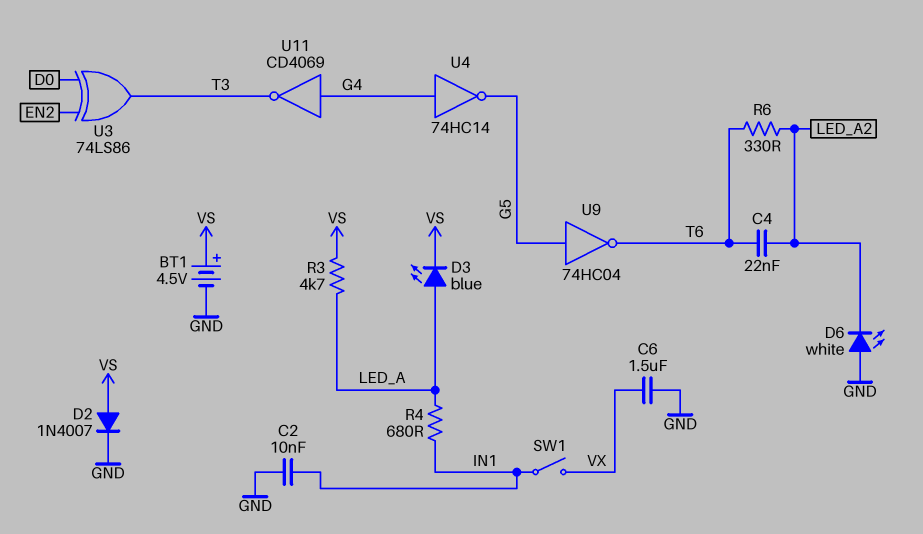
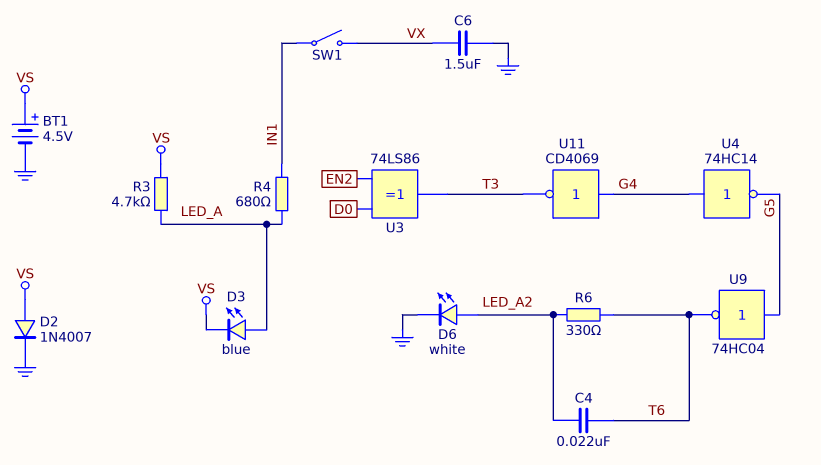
C2: 10nF (GND, IN1) -> none
D6: LED white (A GND, K LED_A2) -> LED white (A LED_A2, K GND)

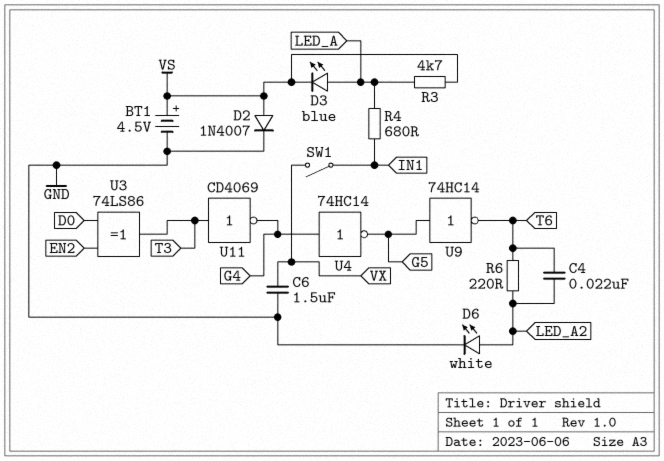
R6: 330 (LED_A2, T6) -> 220 (LED_A2, T6)
U9: NOT 74HC04 (in G5, out T6) -> NOT 74HC14 (in G5, out T6)
U11: NOT CD4069 (in G4, out T3) -> NOT CD4069 (in T3, out G4)

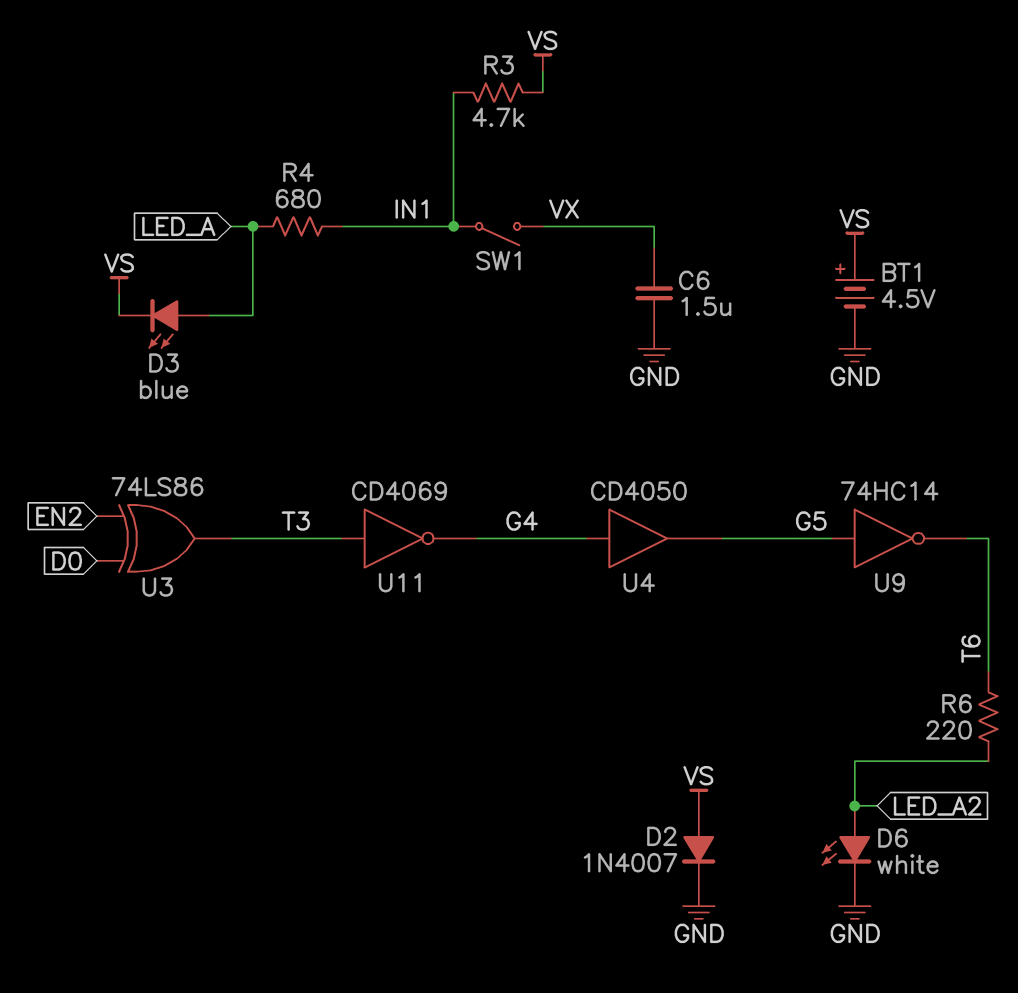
C4: 22nF (LED_A2, T6) -> none
R3: 4.7k (LED_A, VS) -> 4.7k (IN1, VS)
U4: NOT 74HC14 (in G4, out G5) -> buffer CD4050 (in G4, out G5)

